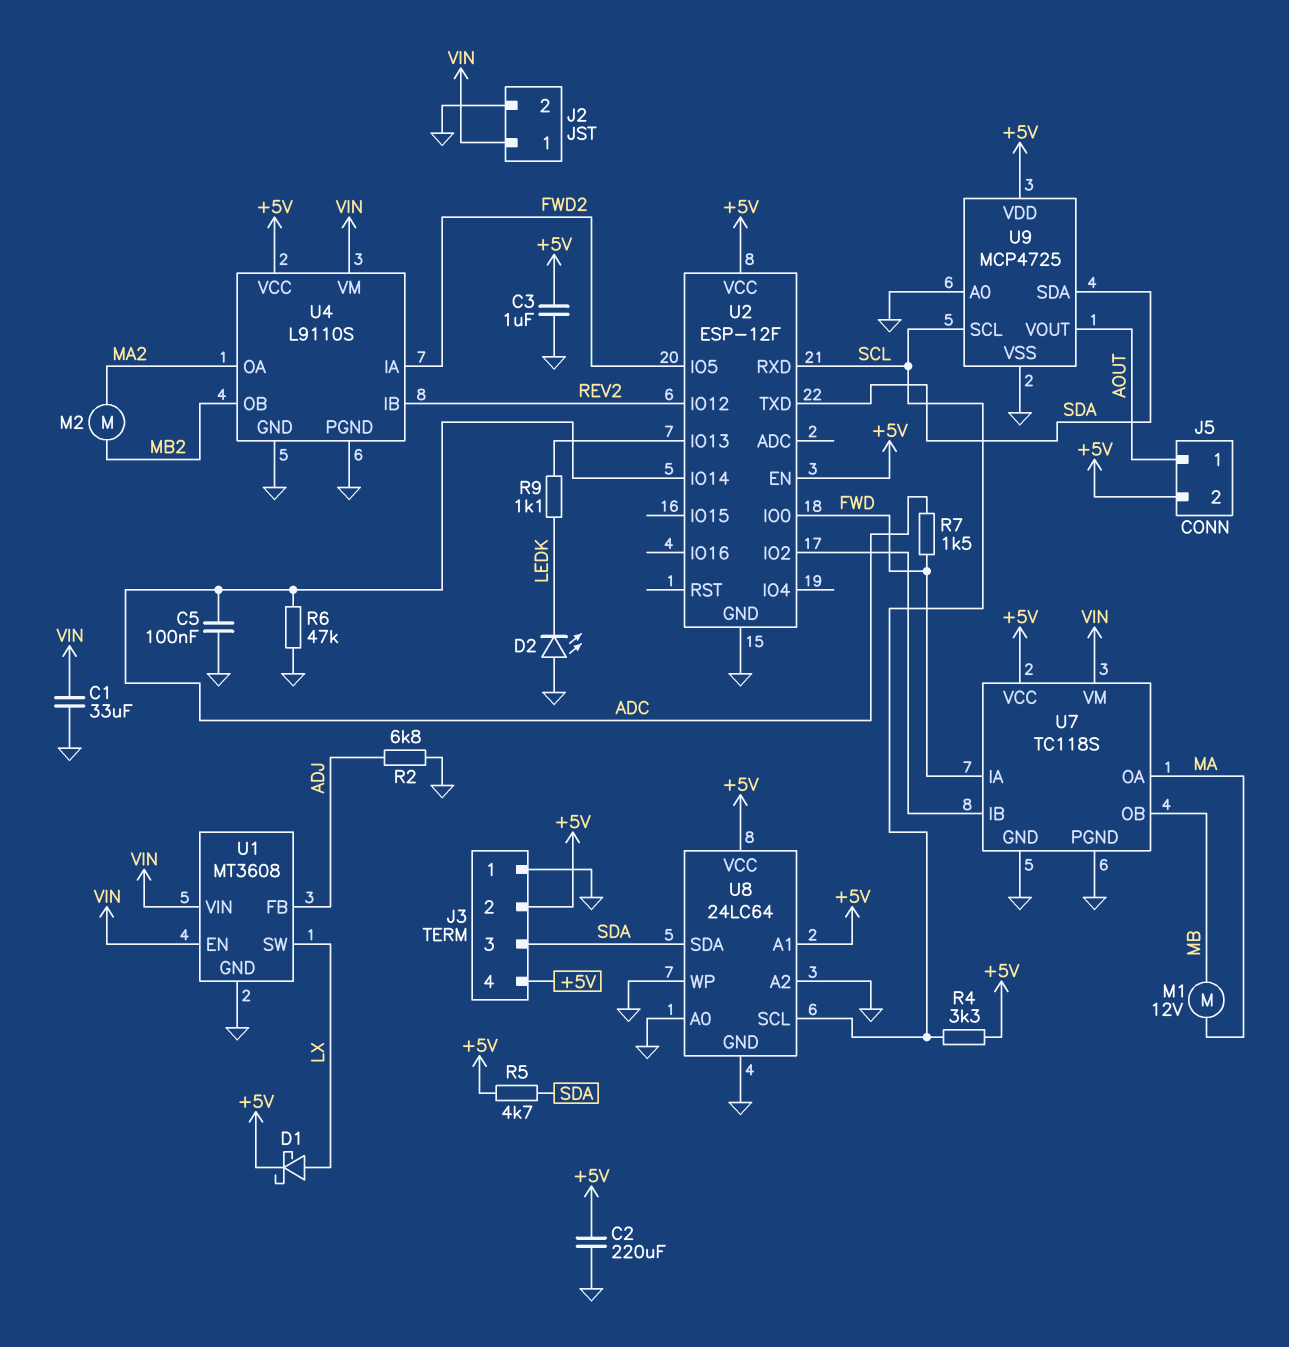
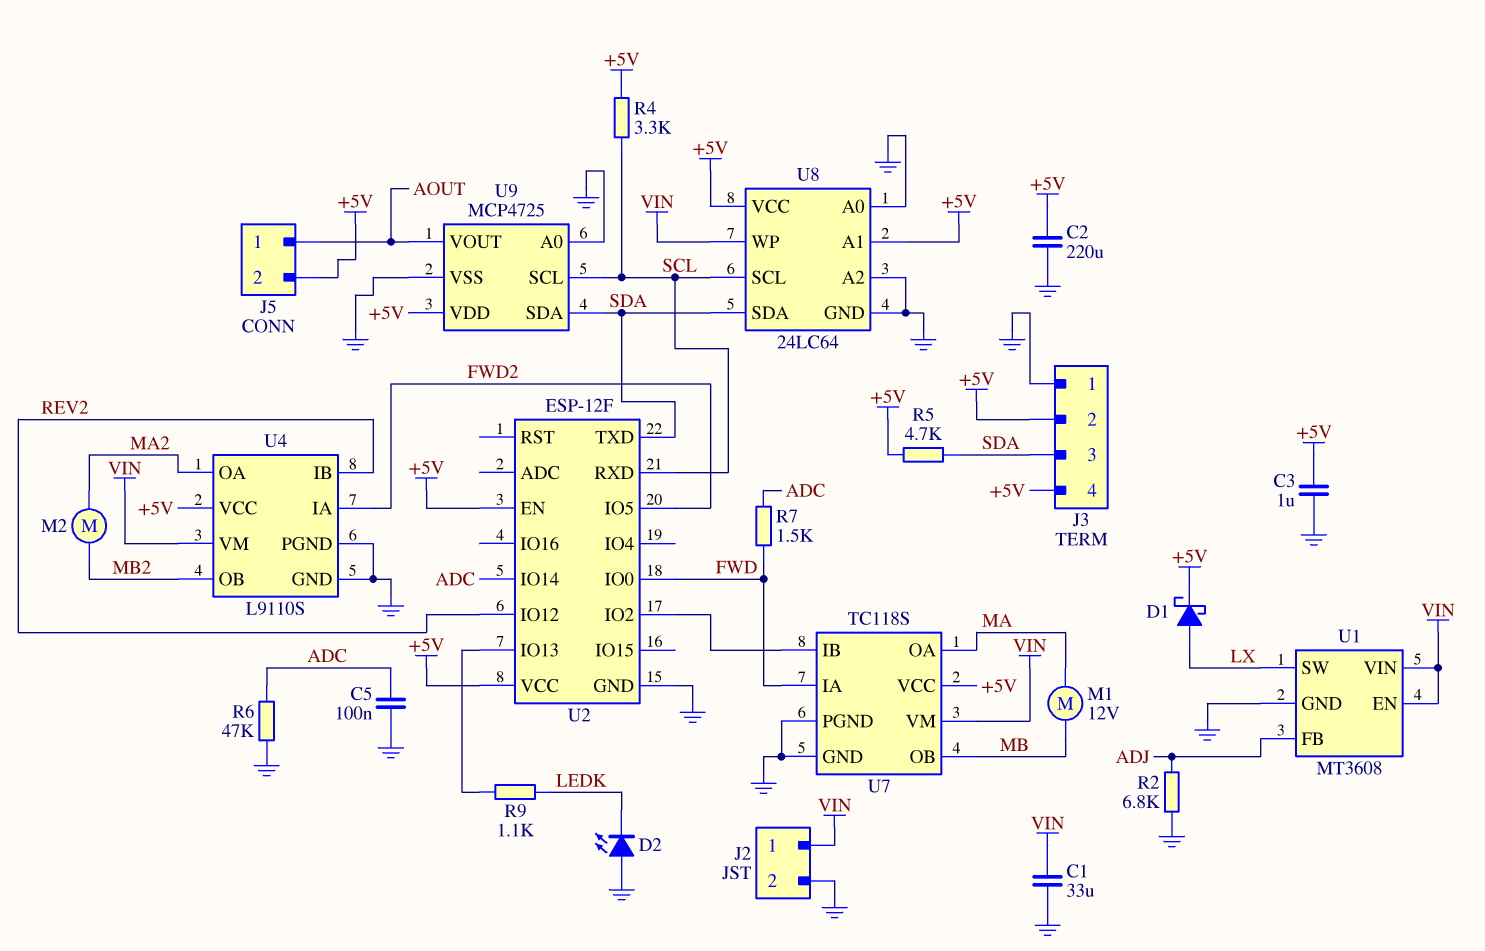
U8 pin WP: GND -> VIN

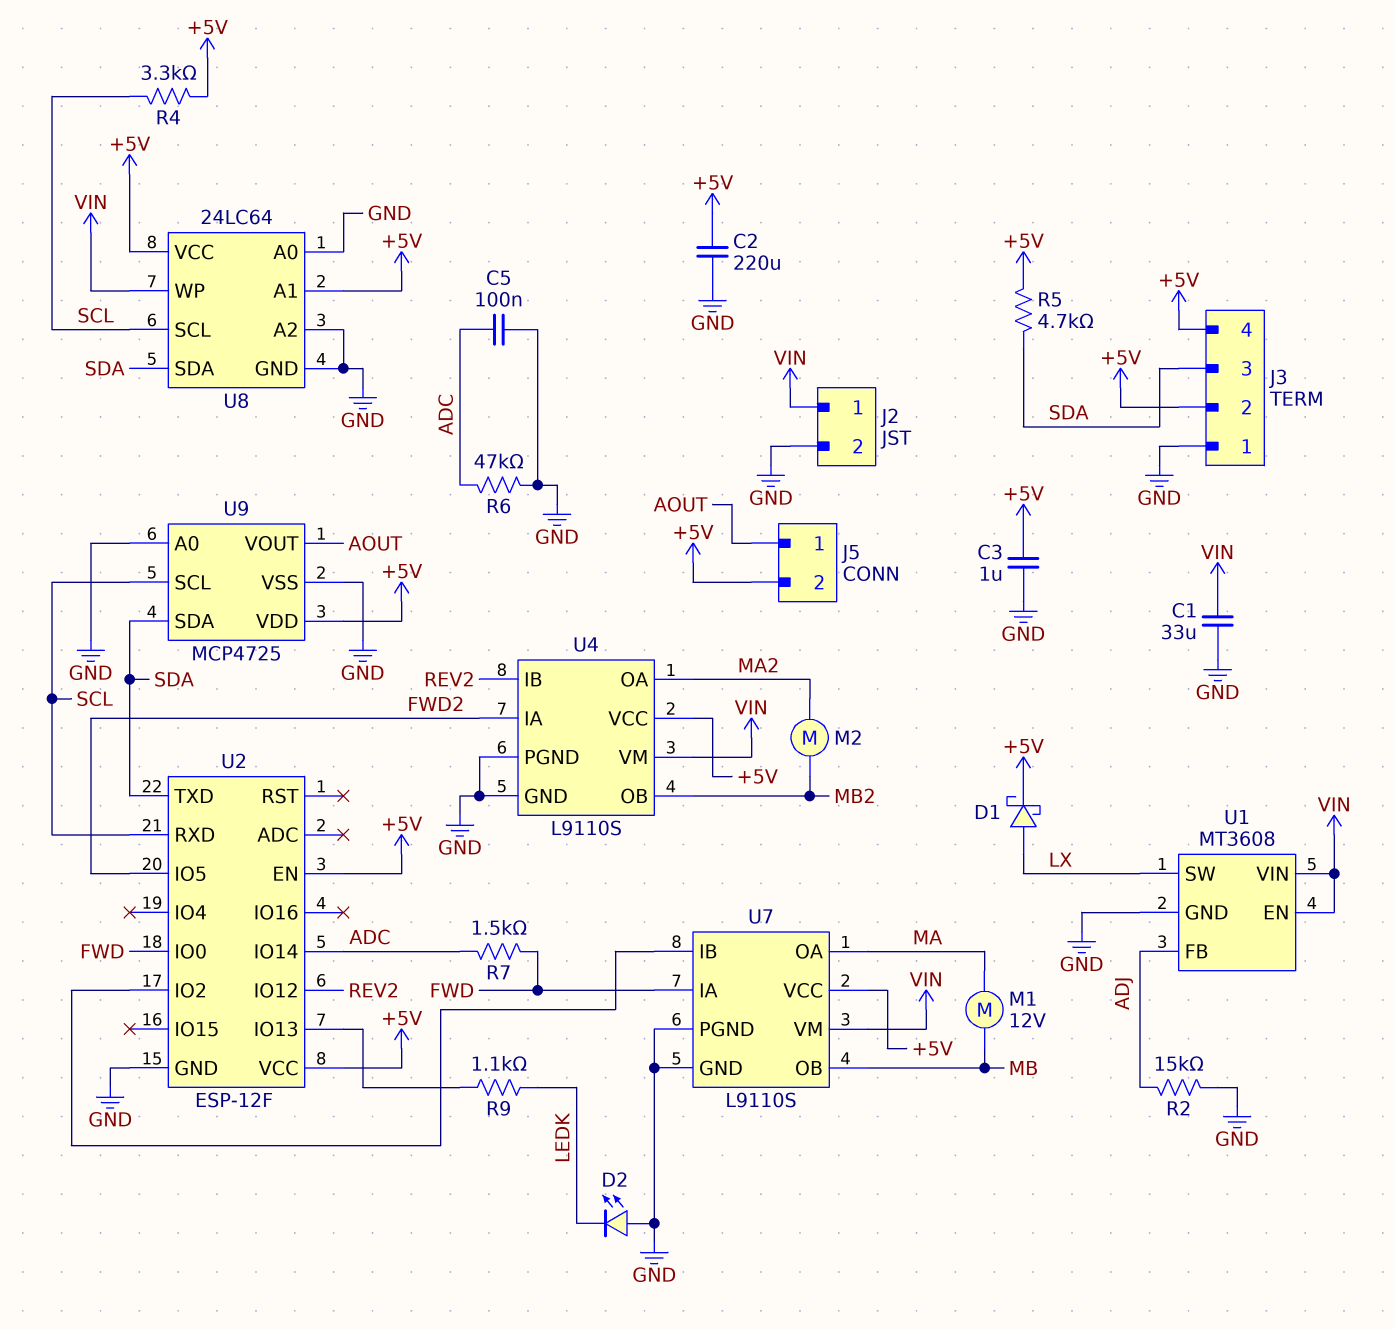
R2: 6.8k (ADJ, GND) -> 15k (ADJ, GND)
U7: TC118S -> L9110S

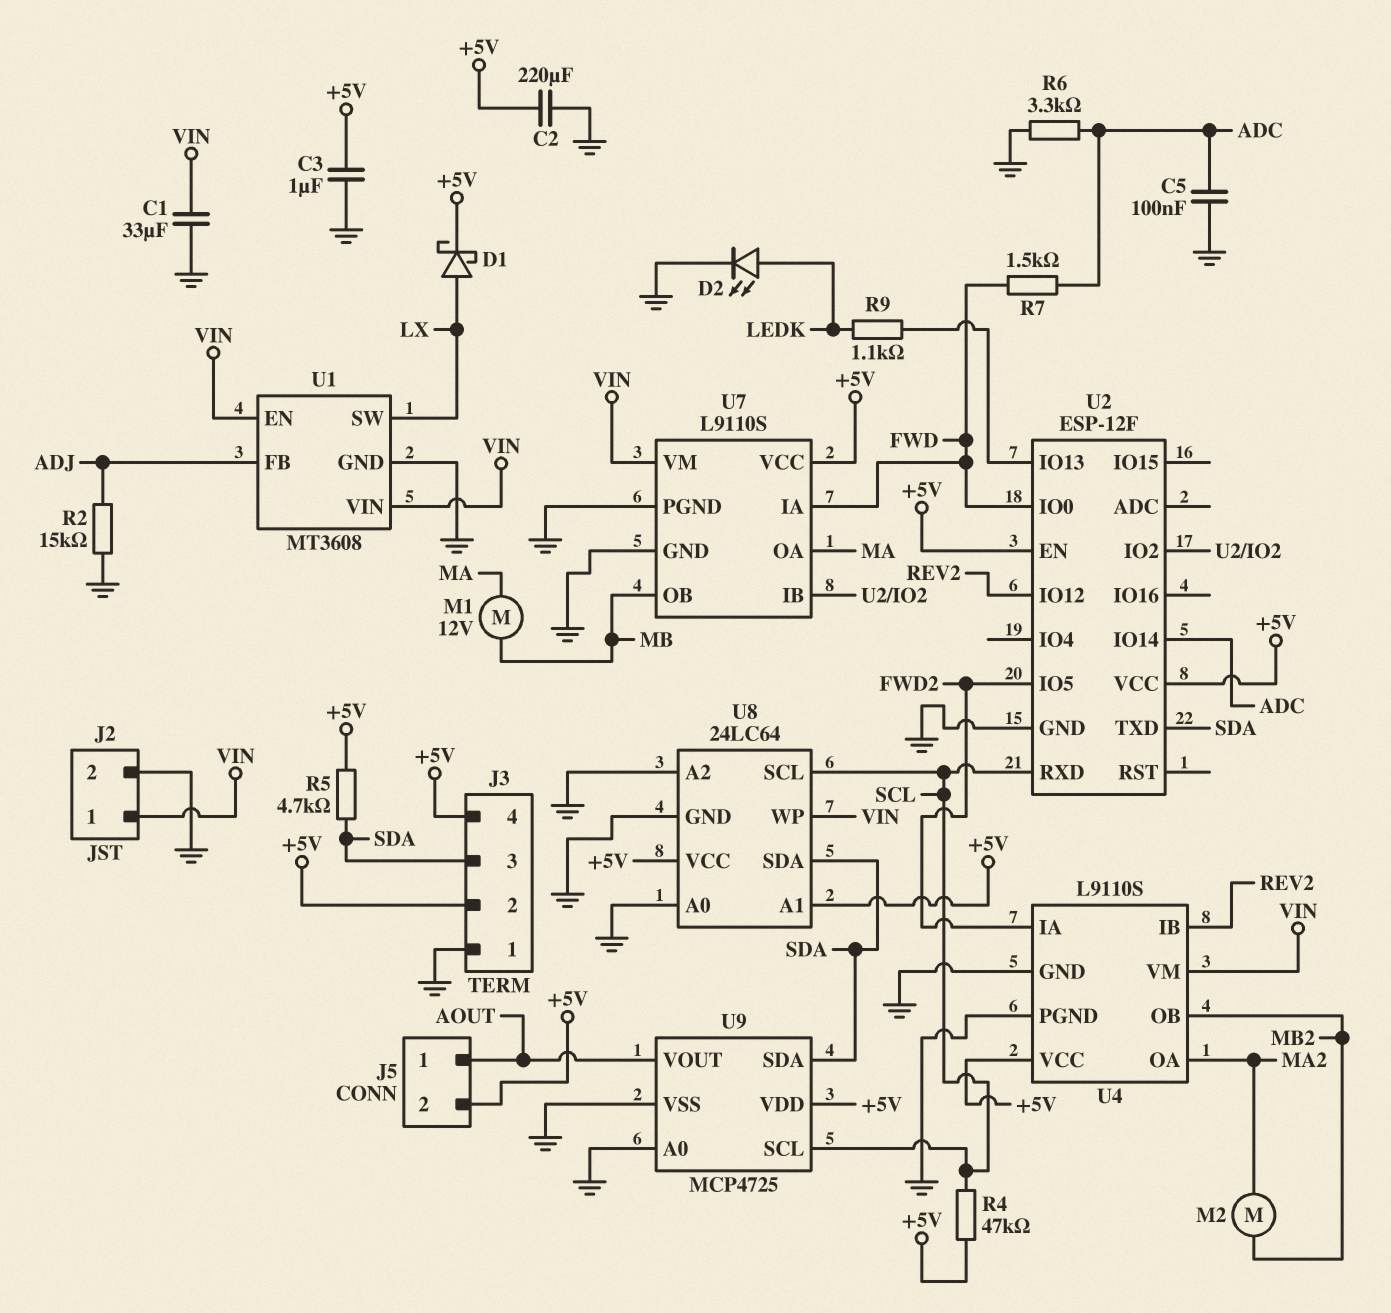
D2: LED (A GND, K LEDK) -> LED (A LEDK, K GND)
R4: 3.3k (+5V, SCL) -> 47k (+5V, SCL)
R6: 47k (ADC, GND) -> 3.3k (ADC, GND)

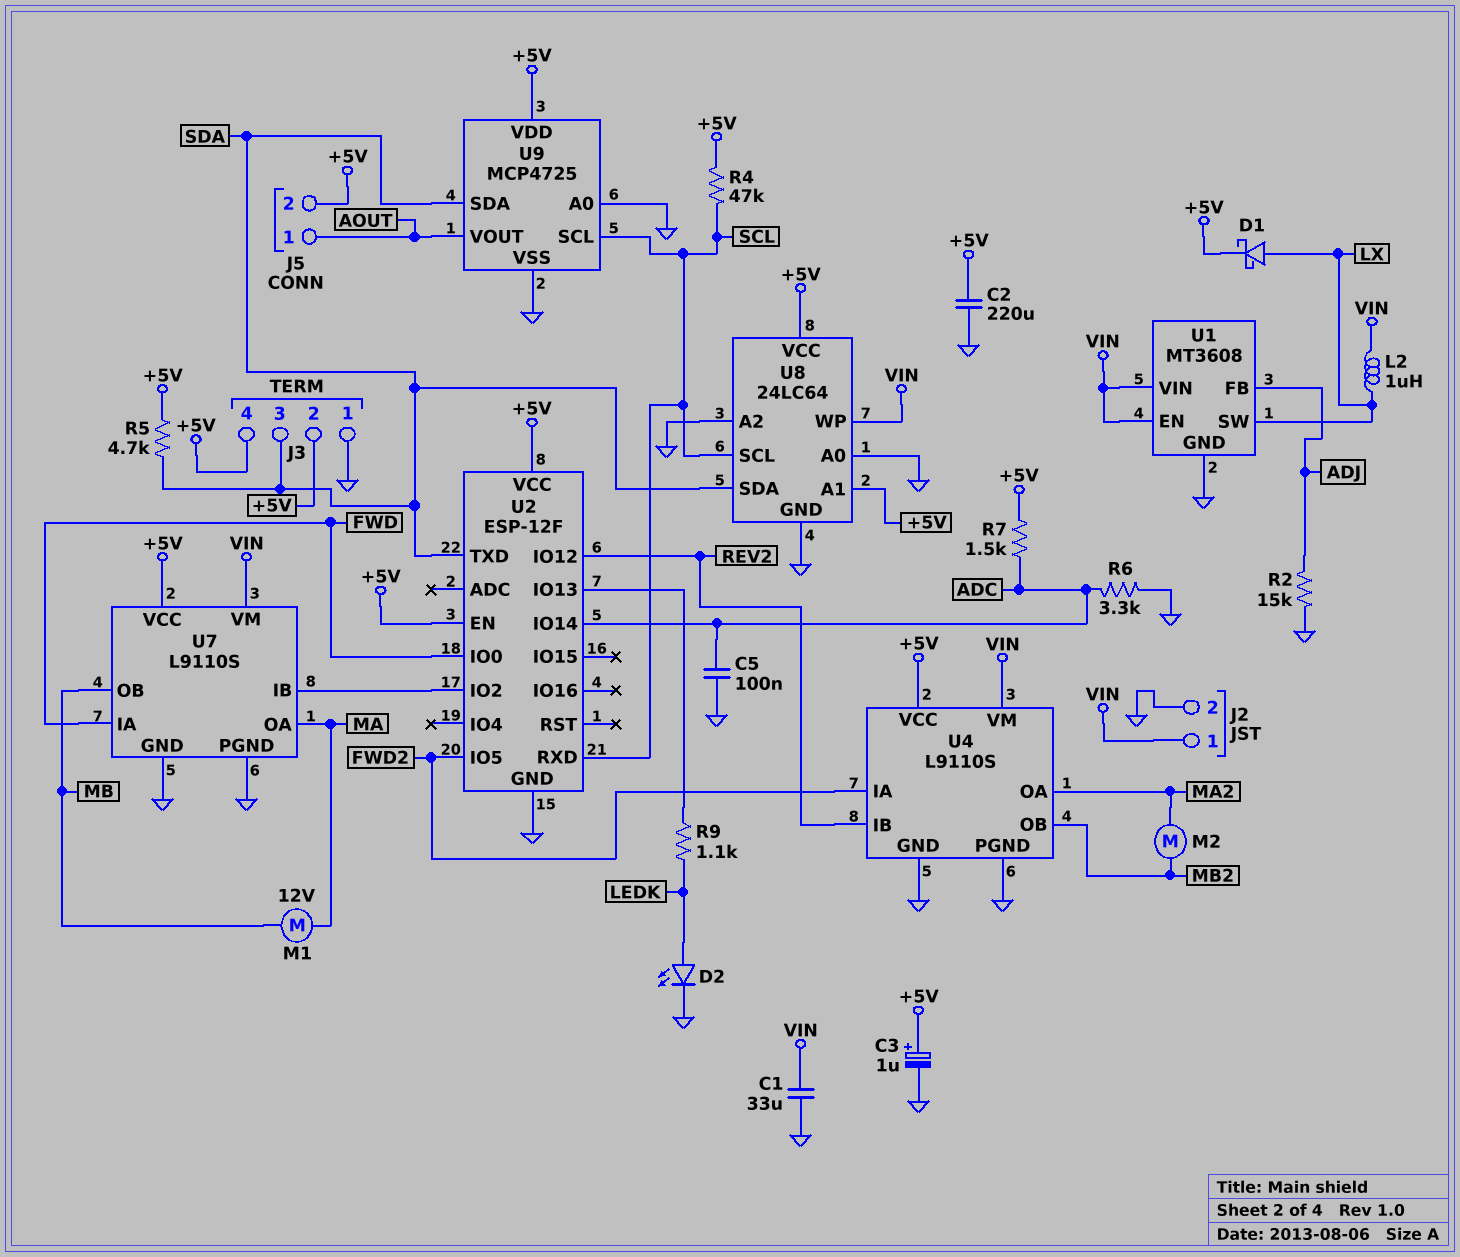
C3: 1uF (+5V, GND) -> 1uF (plus +5V, minus GND)
L2: none -> 1uH (LX, VIN)
R7: 1.5k (ADC, FWD) -> 1.5k (+5V, ADC)

